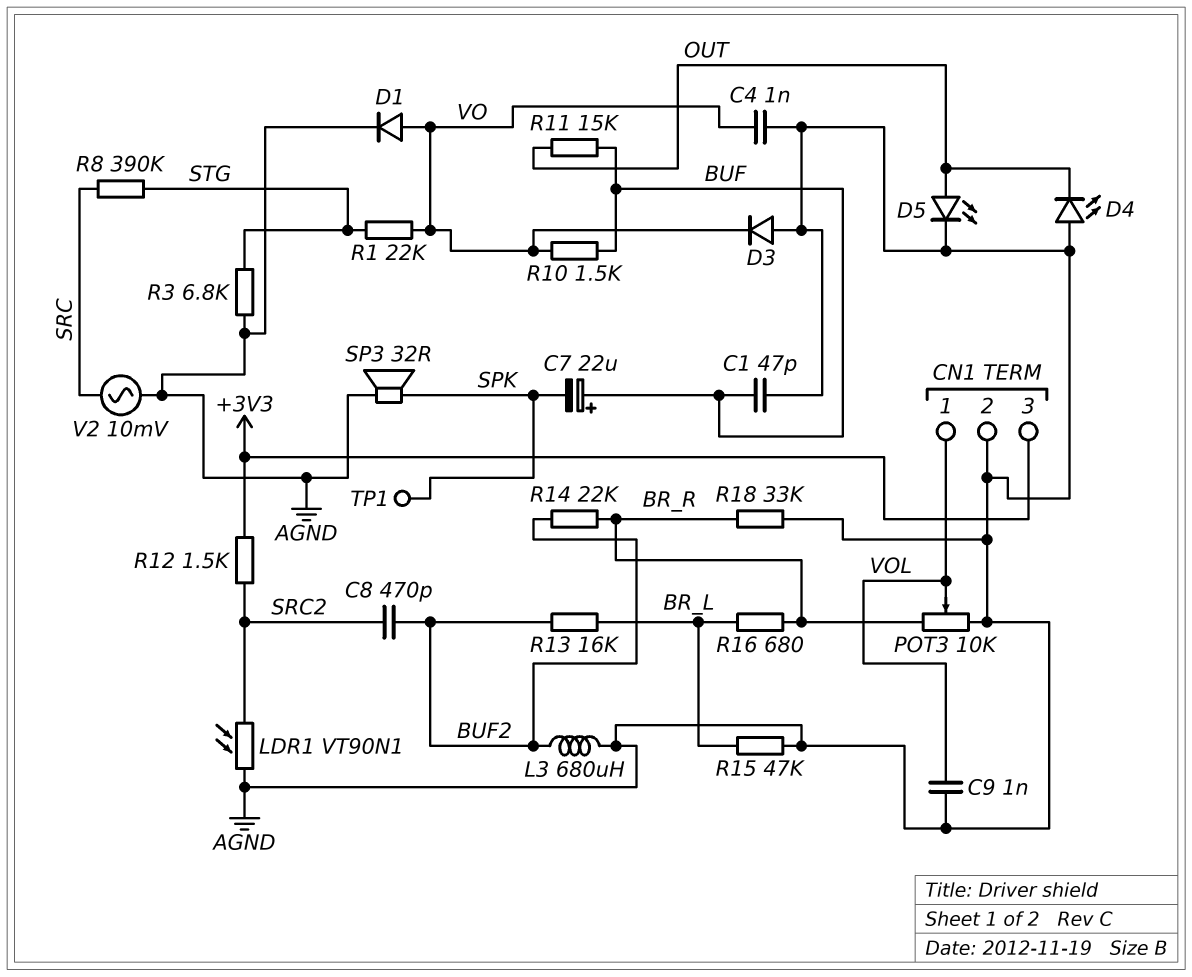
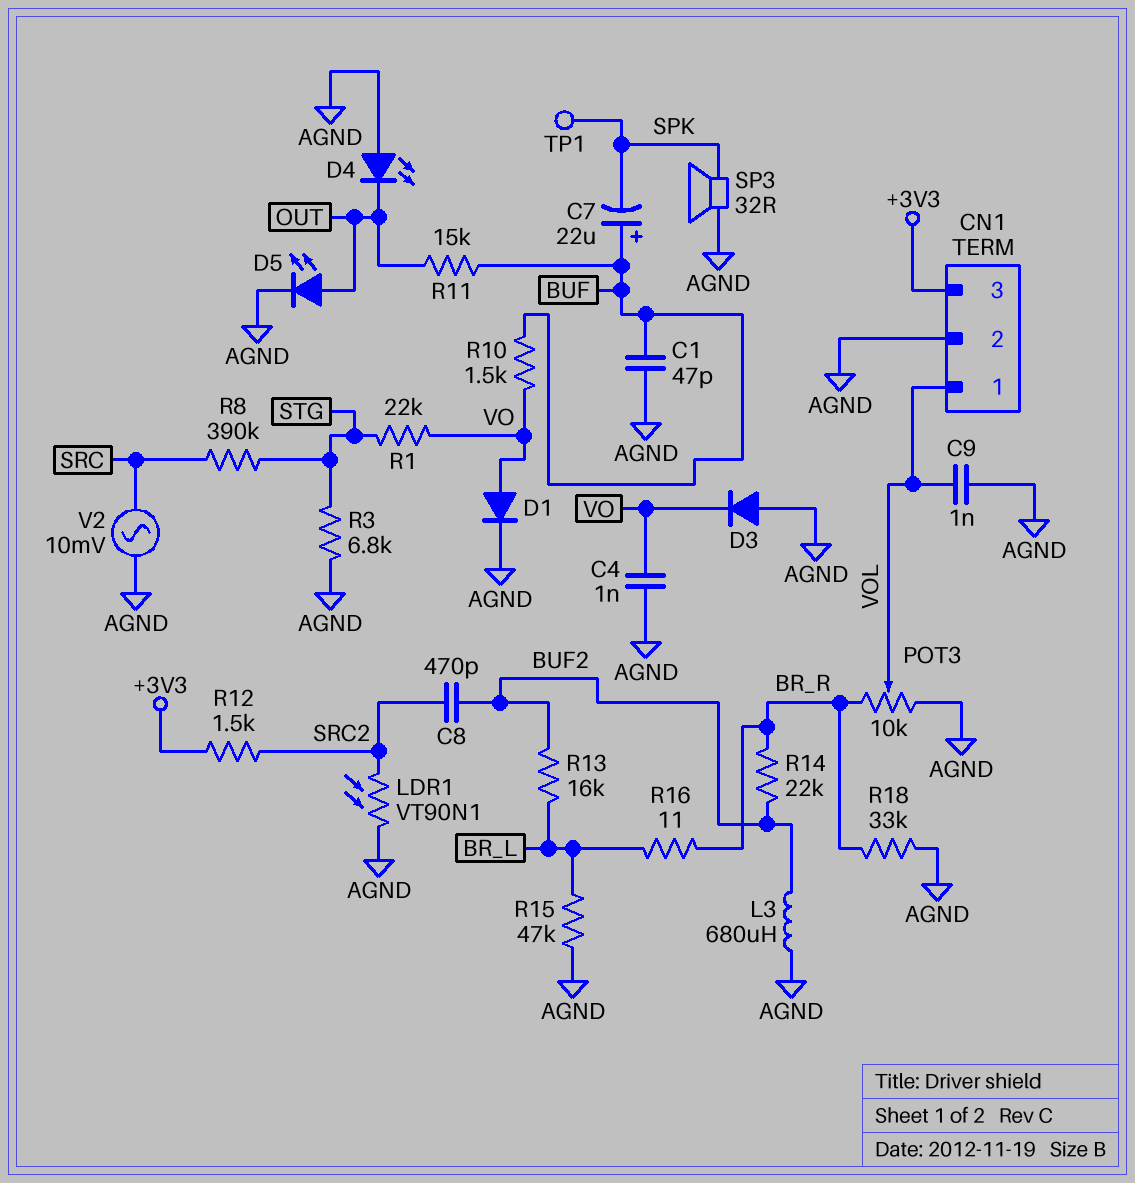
R16: 680 (BR_L, BR_R) -> 11 (BR_L, BR_R)

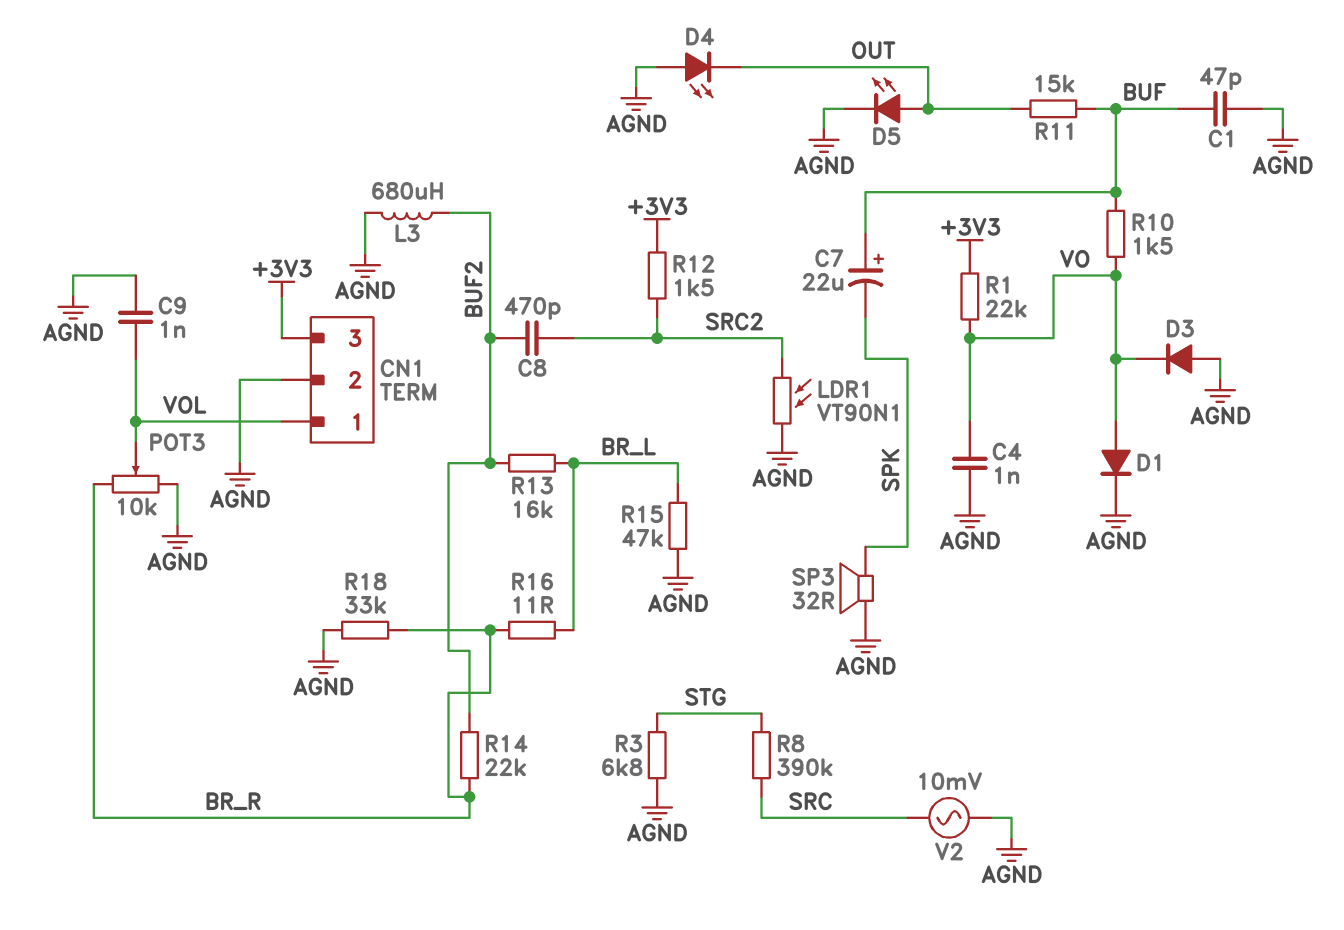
R1: 22k (STG, VO) -> 22k (+3V3, VO)
TP1: test point (SPK) -> none

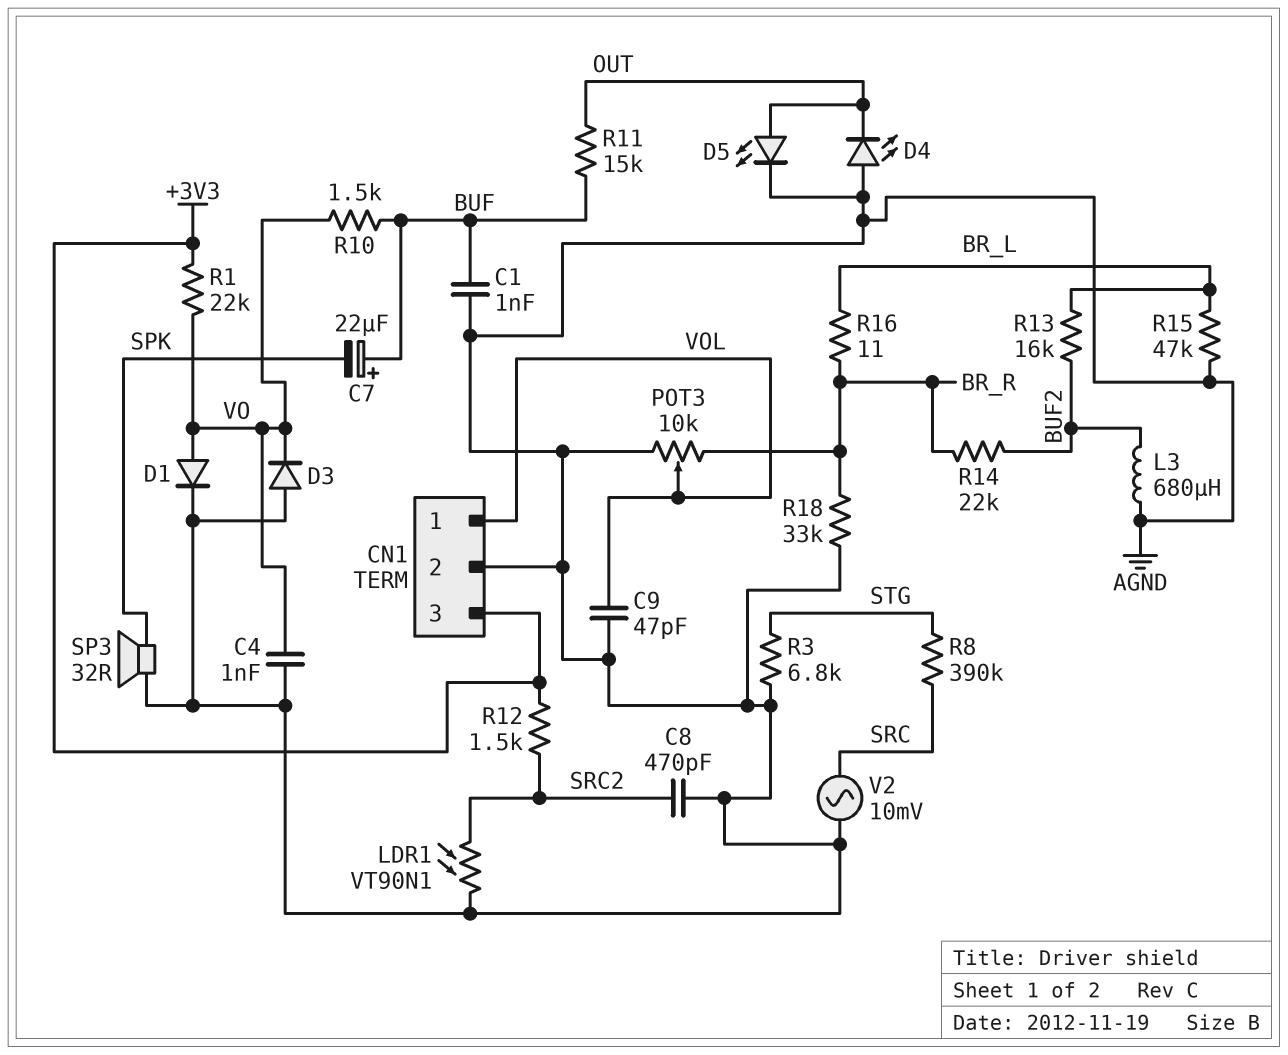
C1: 47pF (AGND, BUF) -> 1nF (AGND, BUF)
C8: 470pF (BUF2, SRC2) -> 470pF (AGND, SRC2)
C9: 1nF (AGND, VOL) -> 47pF (AGND, VOL)

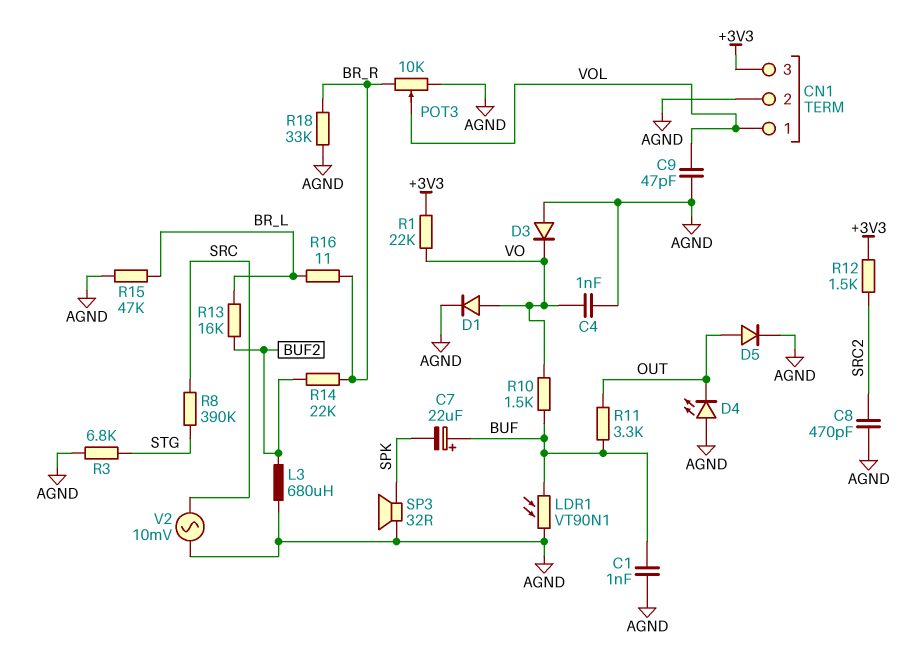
D5: LED (A OUT, K AGND) -> diode (A OUT, K AGND)
LDR1: VT90N1 (AGND, SRC2) -> VT90N1 (AGND, BUF)
R11: 15k (BUF, OUT) -> 3.3k (BUF, OUT)

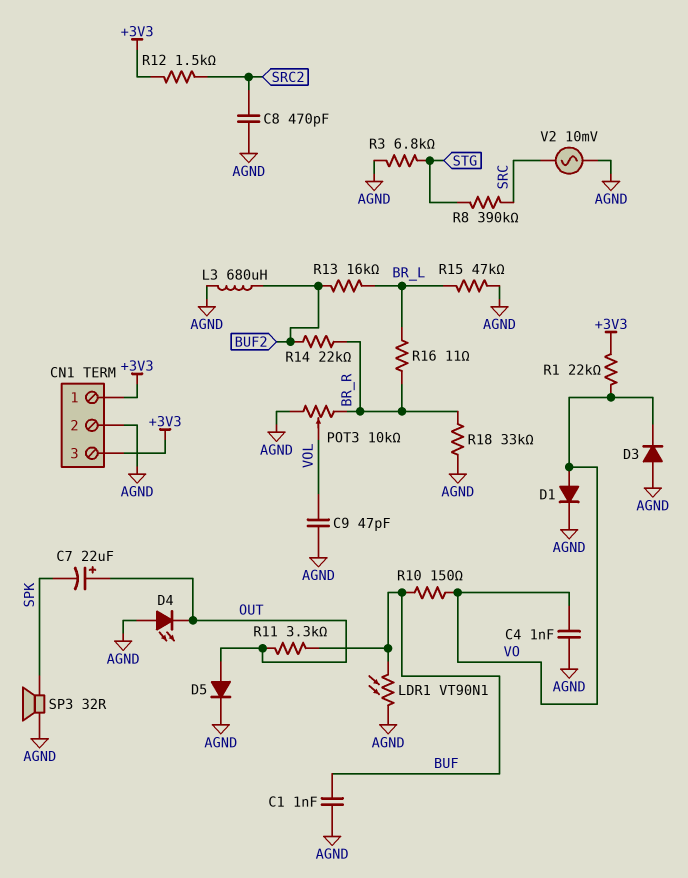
C7: 22uF (plus BUF, minus SPK) -> 22uF (plus OUT, minus SPK)
CN1 pin 1: VOL -> +3V3
R10: 1.5k (BUF, VO) -> 150 (BUF, VO)

